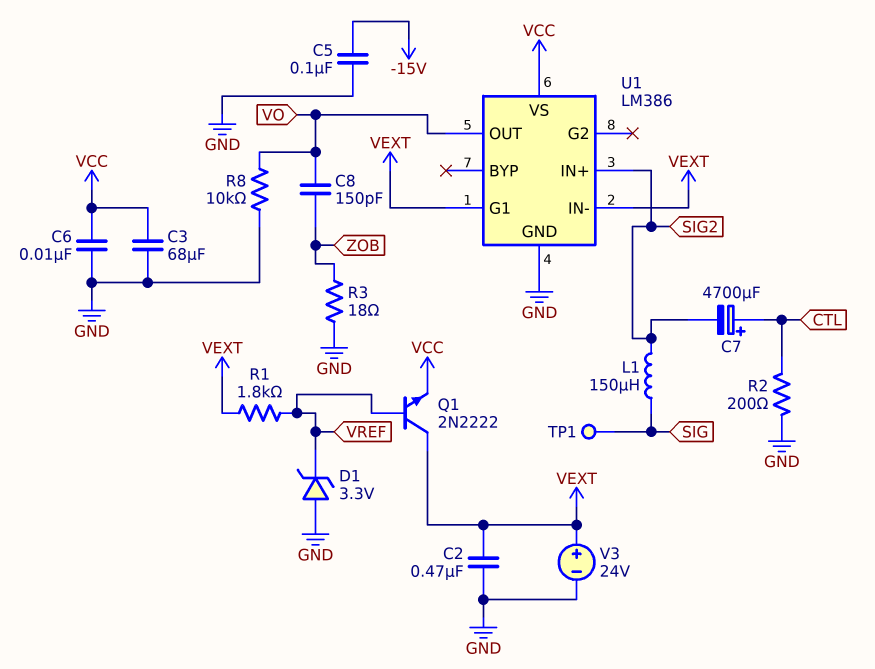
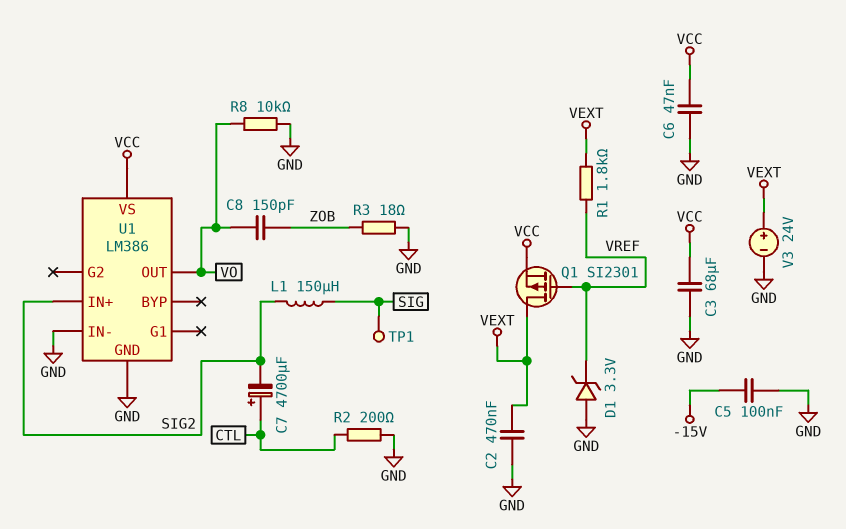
C6: 10nF (GND, VCC) -> 47nF (GND, VCC)
Q1: NPN 2N2222 (B VREF, C VEXT, E VCC) -> PMOS SI2301 (G VREF, D VEXT, S VCC)
U1 pin G1: VEXT -> none
U1 pin IN-: VEXT -> GND

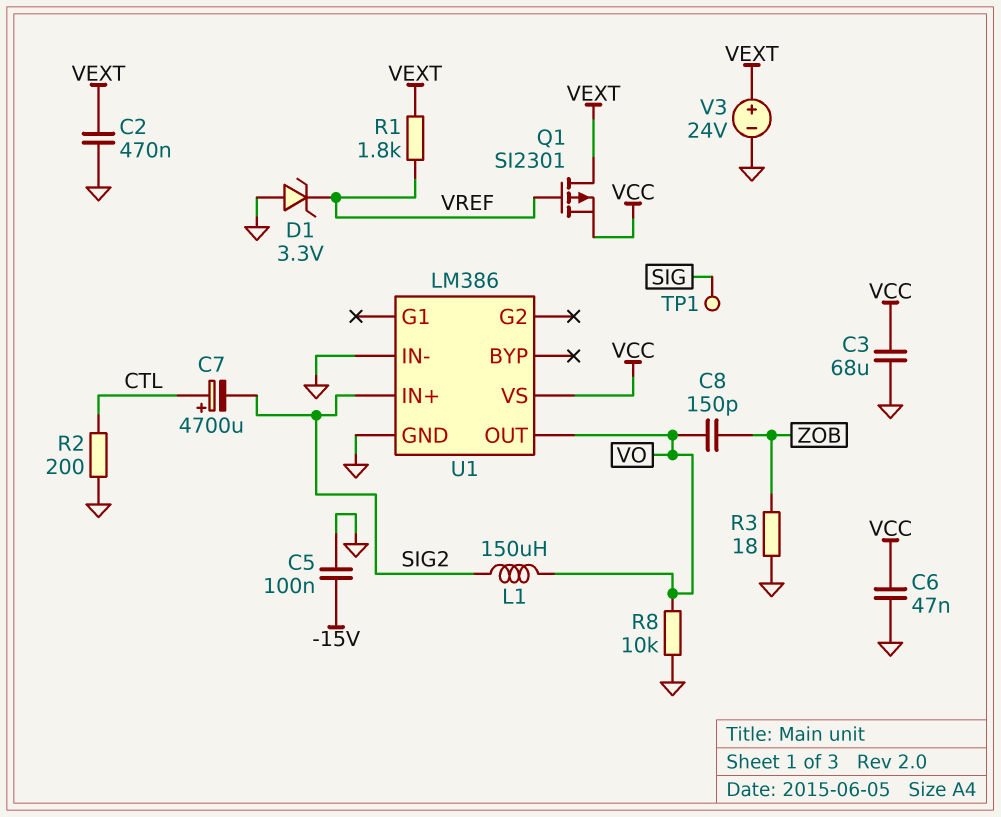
L1: 150uH (SIG, SIG2) -> 150uH (SIG2, VO)

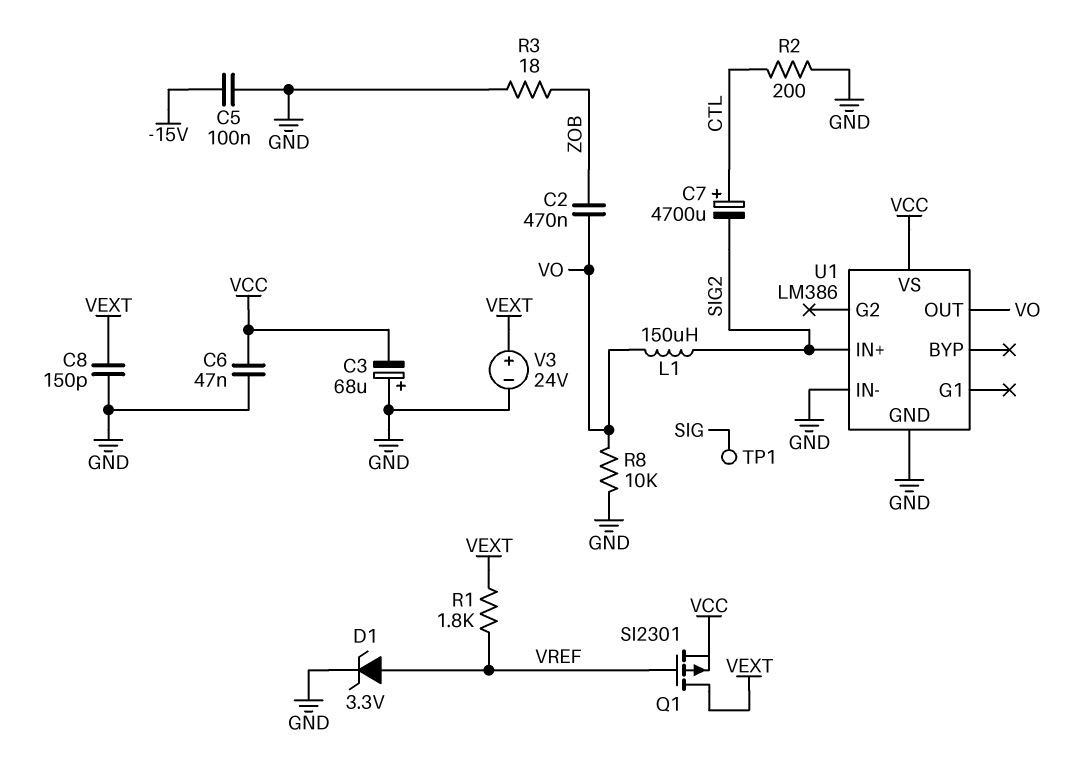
C2: 470nF (GND, VEXT) -> 470nF (VO, ZOB)
C3: 68uF (GND, VCC) -> 68uF (plus GND, minus VCC)
C8: 150pF (VO, ZOB) -> 150pF (GND, VEXT)
D1: zener 3.3V (A GND, K VREF) -> zener 3.3V (A VREF, K GND)

